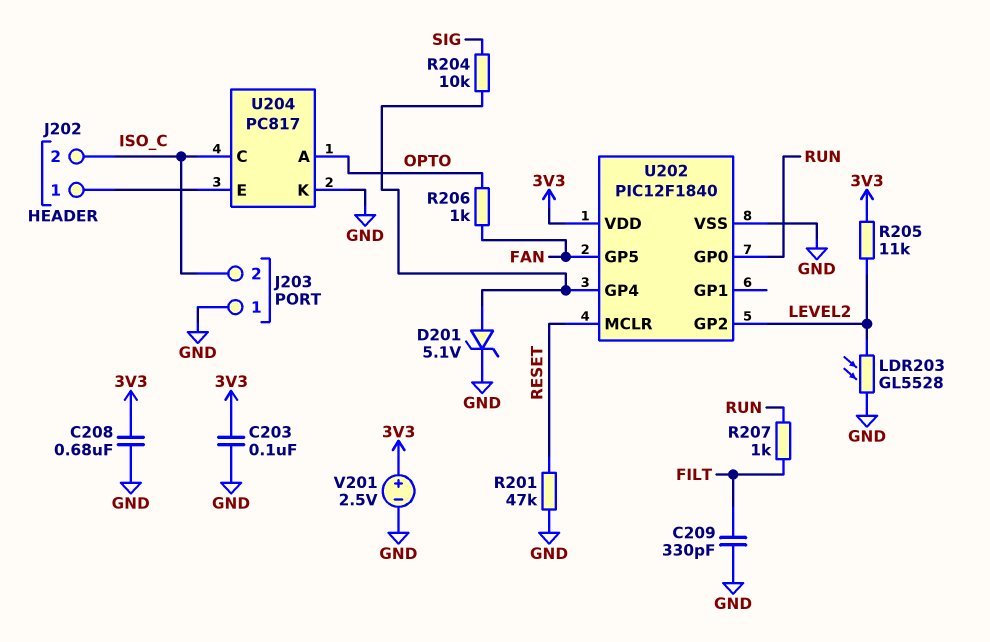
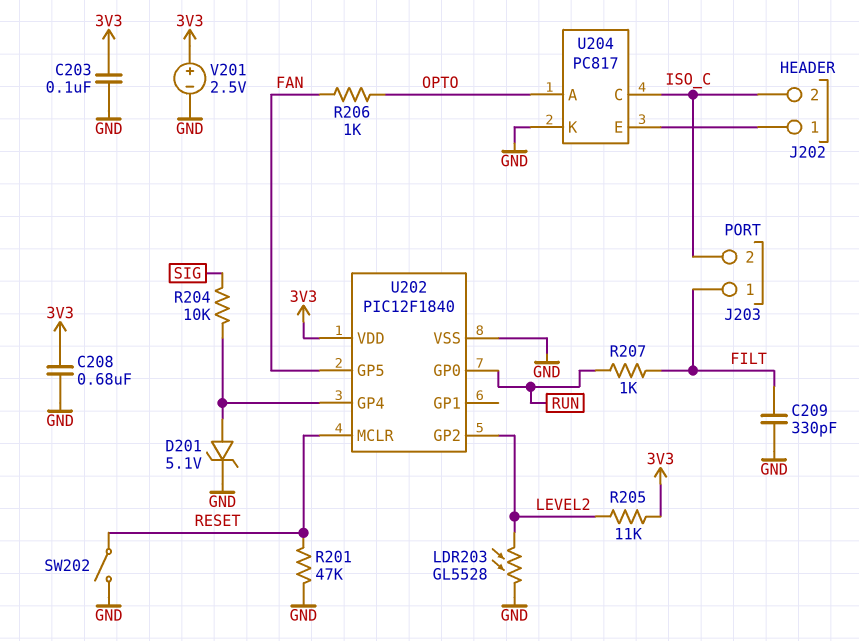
J203 pin 1: GND -> FILT
SW202: none -> switch (GND, RESET)

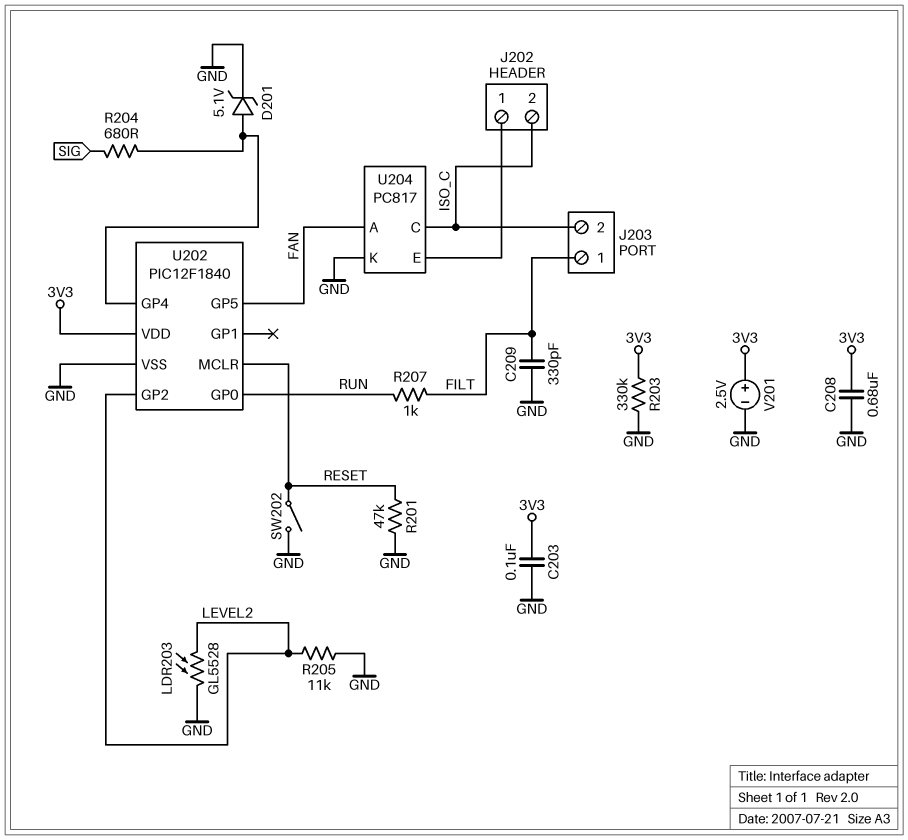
R203: none -> 330k (3V3, GND)
R204: 10k (SIG, U202/GP4) -> 680 (SIG, U202/GP4)
R205: 11k (3V3, LEVEL2) -> 11k (GND, LEVEL2)
R206: 1k (FAN, OPTO) -> none
U204 pin A: OPTO -> FAN

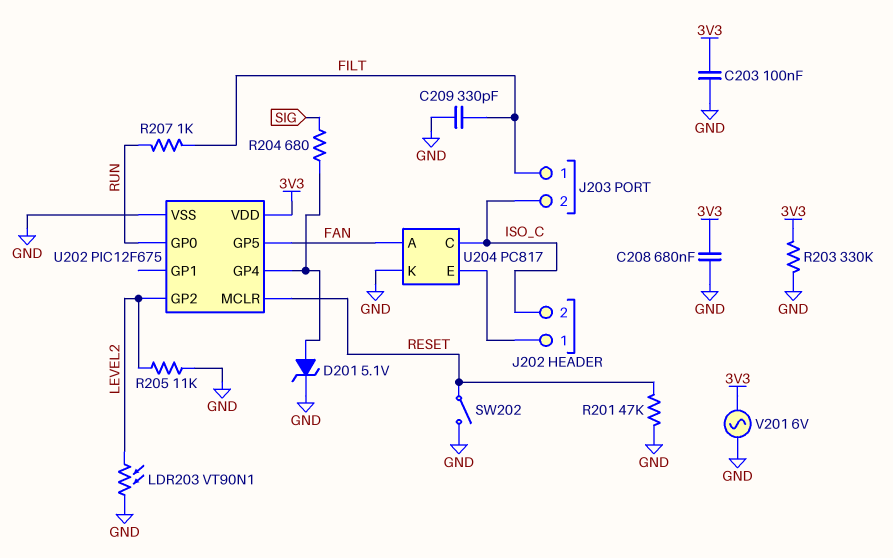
LDR203: GL5528 (GND, LEVEL2) -> VT90N1 (GND, LEVEL2)
U202: PIC12F1840 -> PIC12F675
V201: 2.5V (plus 3V3, minus GND) -> AC 6V (3V3, GND)

